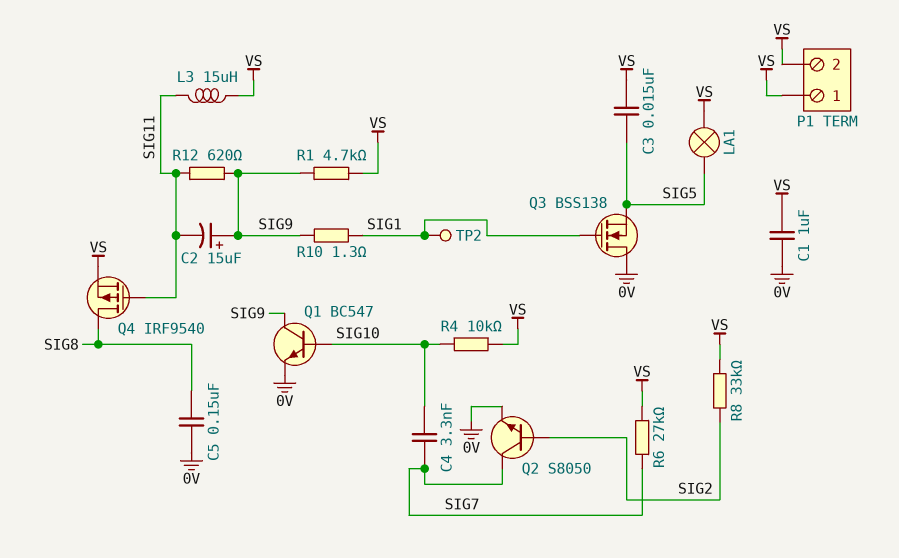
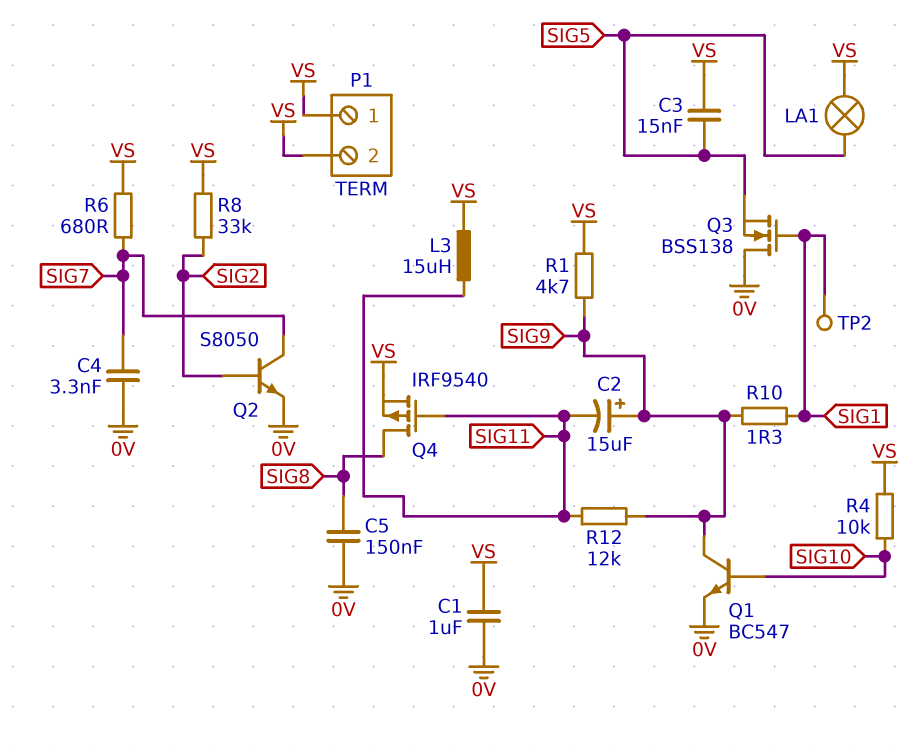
C4: 3.3nF (SIG7, SIG10) -> 3.3nF (0V, SIG7)
R6: 27k (SIG7, VS) -> 680 (SIG7, VS)
R12: 620 (SIG9, SIG11) -> 12k (SIG9, SIG11)

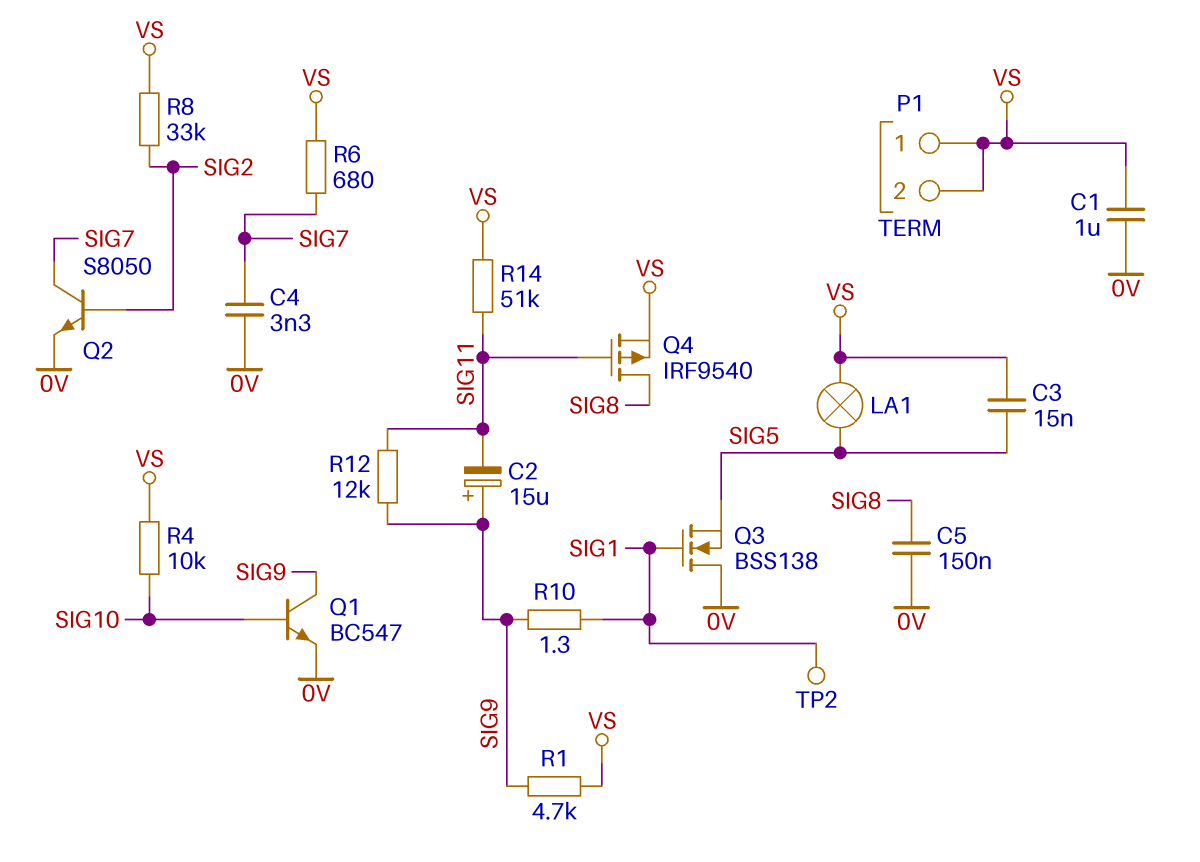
L3: 15uH (SIG11, VS) -> none
R14: none -> 51k (SIG11, VS)

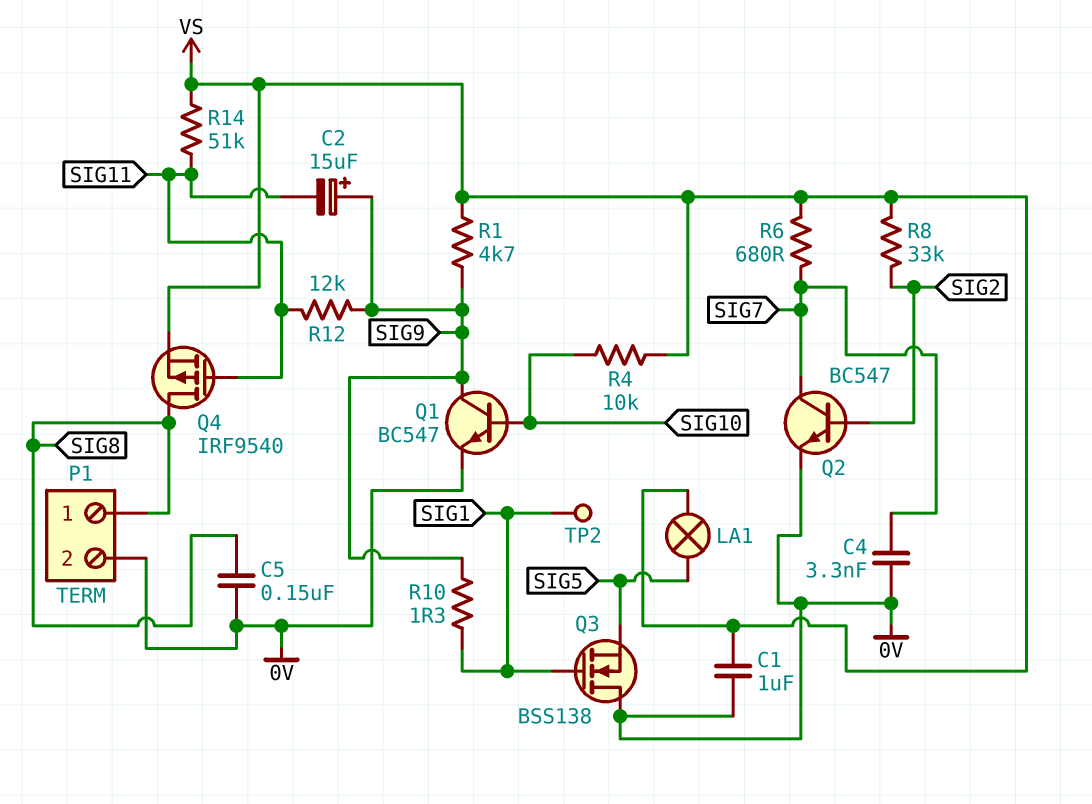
C3: 15nF (SIG5, VS) -> none
P1 pin 1: VS -> SIG8
P1 pin 2: VS -> 0V
Q2: NPN S8050 (B SIG2, C SIG7, E 0V) -> NPN BC547 (B SIG2, C SIG7, E 0V)

